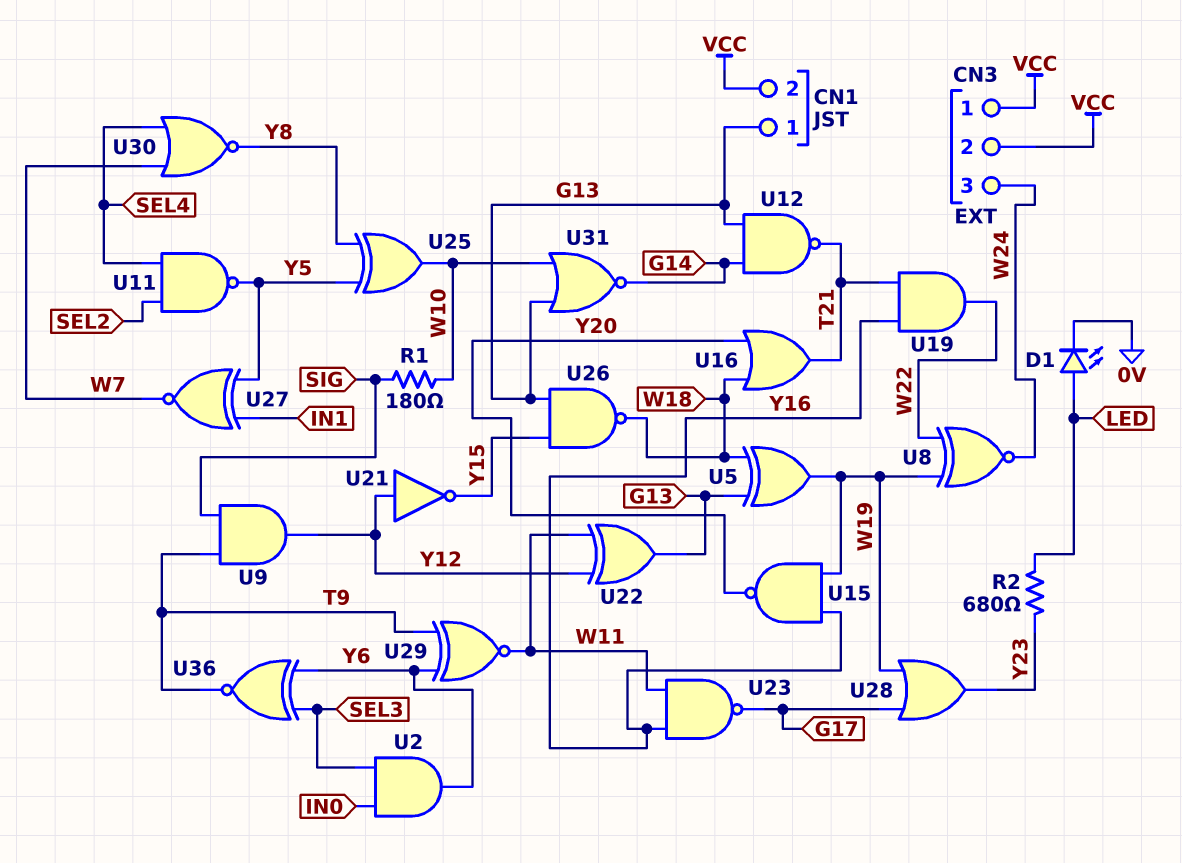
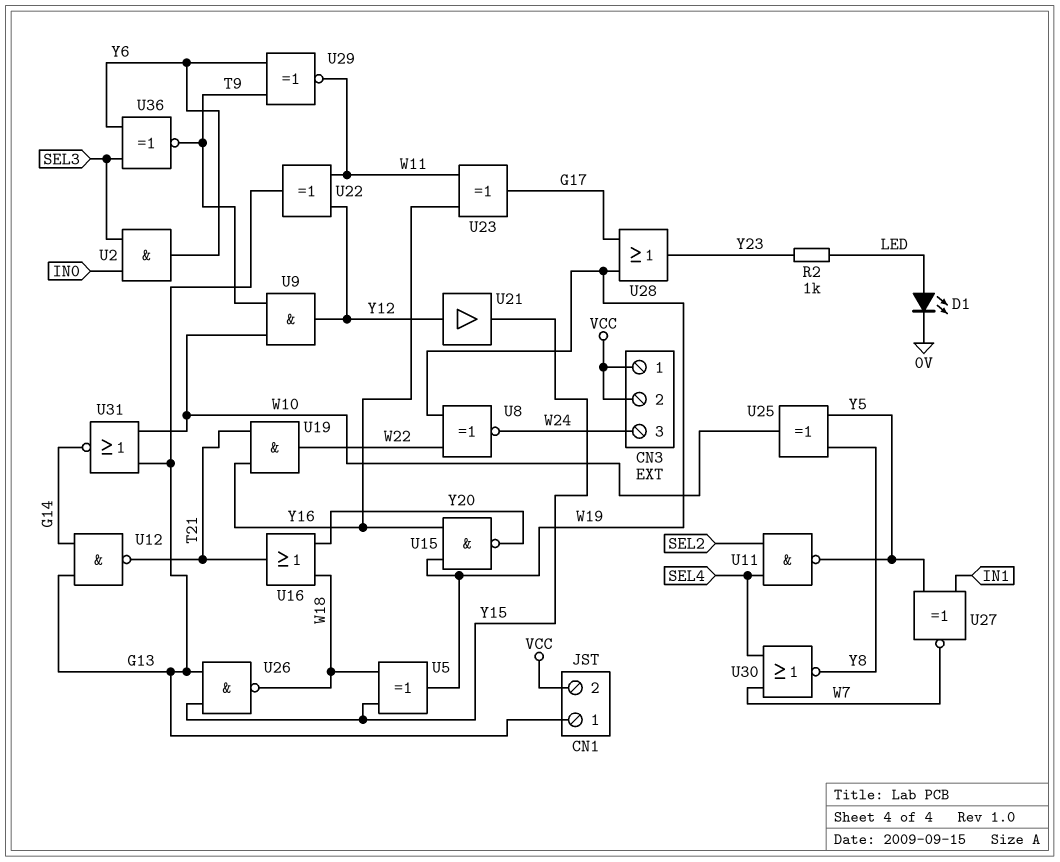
R1: 180 (SIG, W10) -> none
R2: 680 (LED, Y23) -> 1k (LED, Y23)
U5: XOR (in G13, in W18, out W19) -> XOR (in W18, in Y15, out W19)
U9: AND (in SIG, in T9, out Y12) -> AND (in T9, in W10, out Y12)
U21: NOT (in Y12, out Y15) -> buffer (in Y12, out Y15)
U23: NAND (in W11, in Y16, out G17) -> XOR (in W11, in Y16, out G17)

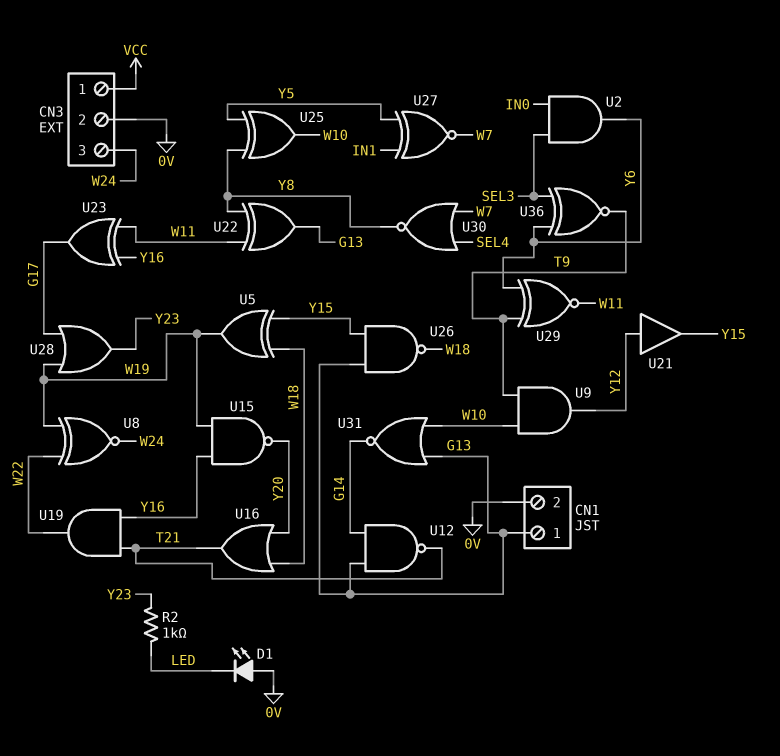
CN1 pin 2: VCC -> 0V
CN3 pin 2: VCC -> 0V
D1: LED (A LED, K 0V) -> LED (A 0V, K LED)
U11: NAND (in SEL2, in SEL4, out Y5) -> none
U22: XOR (in W11, in Y12, out G13) -> XOR (in W11, in Y8, out G13)

